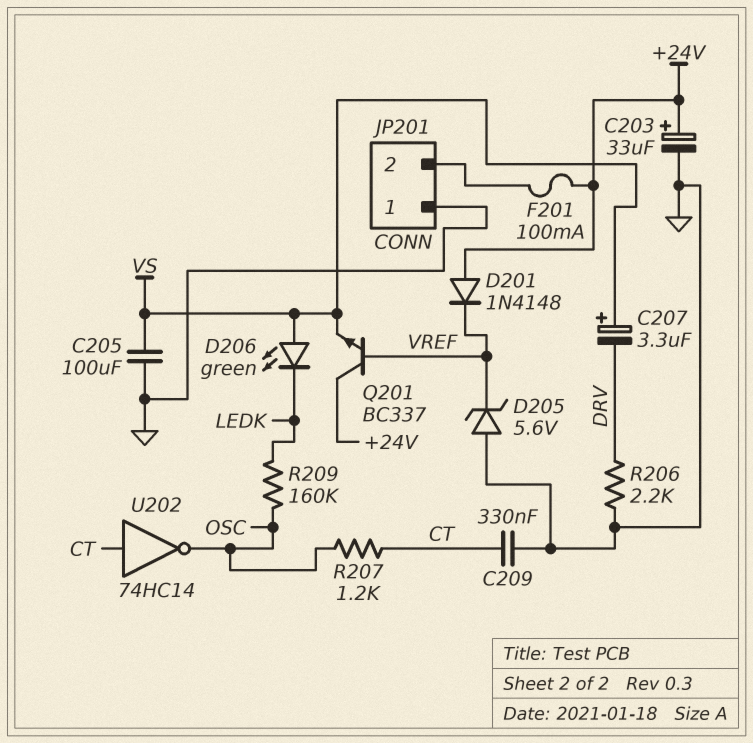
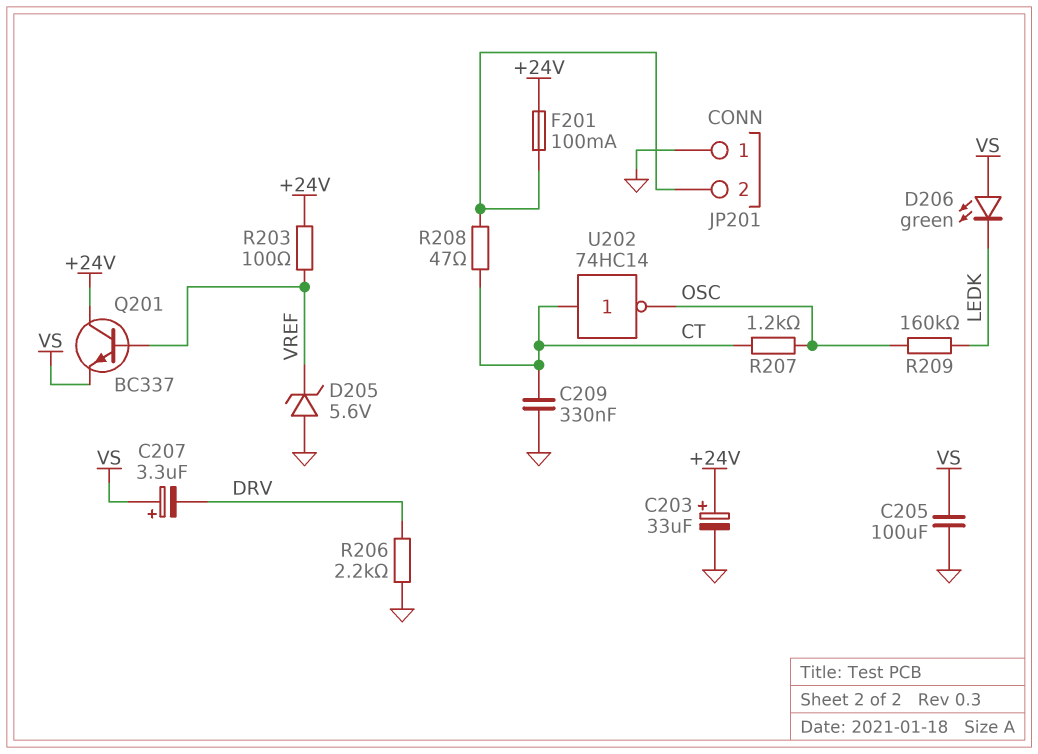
D201: diode 1N4148 (A +24V, K VREF) -> none
R203: none -> 100 (+24V, VREF)
R208: none -> 47 (CT, JP201/2)

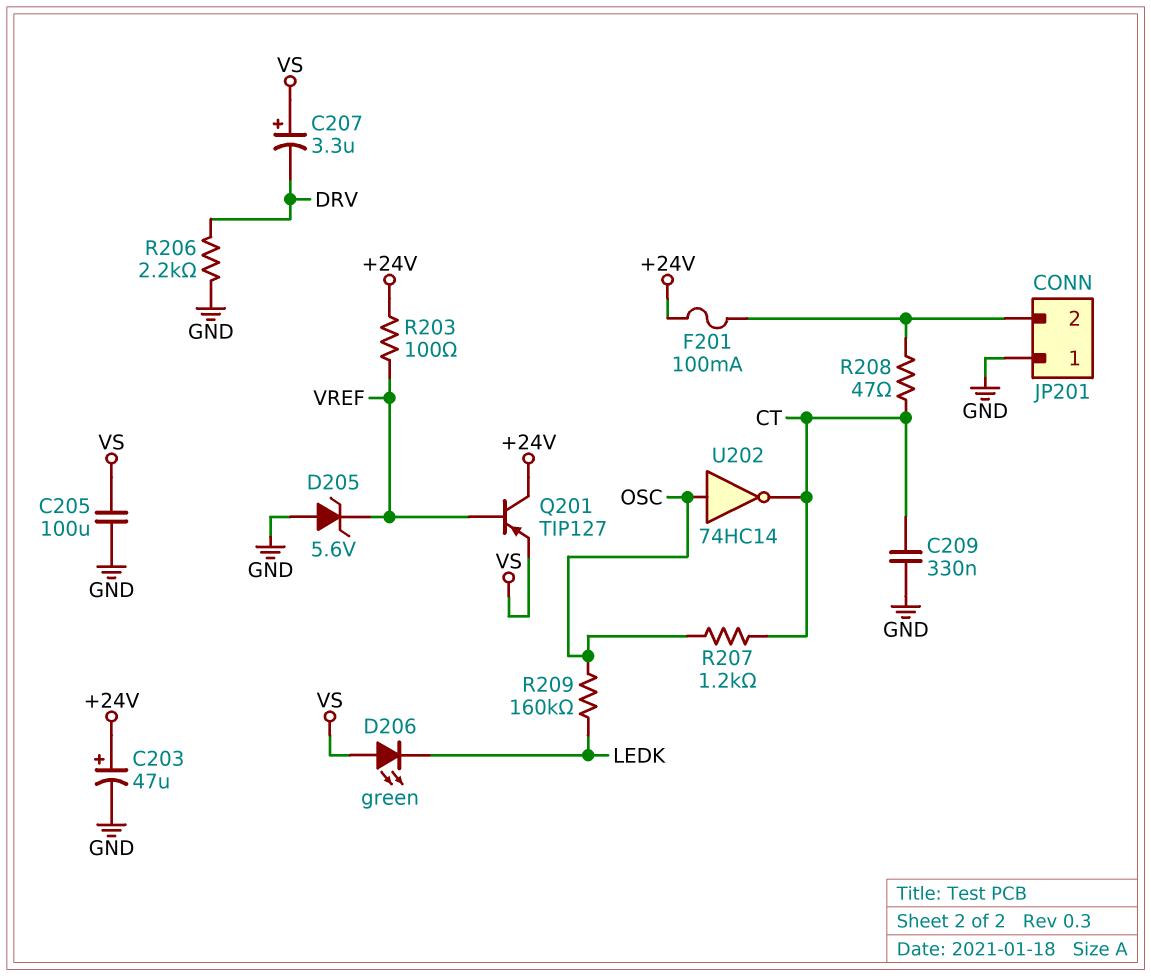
C203: 33uF (plus +24V, minus GND) -> 47uF (plus +24V, minus GND)
Q201: NPN BC337 (B VREF, C +24V, E VS) -> PNP TIP127 (B VREF, C +24V, E VS)
U202: NOT 74HC14 (in CT, out OSC) -> NOT 74HC14 (in OSC, out CT)

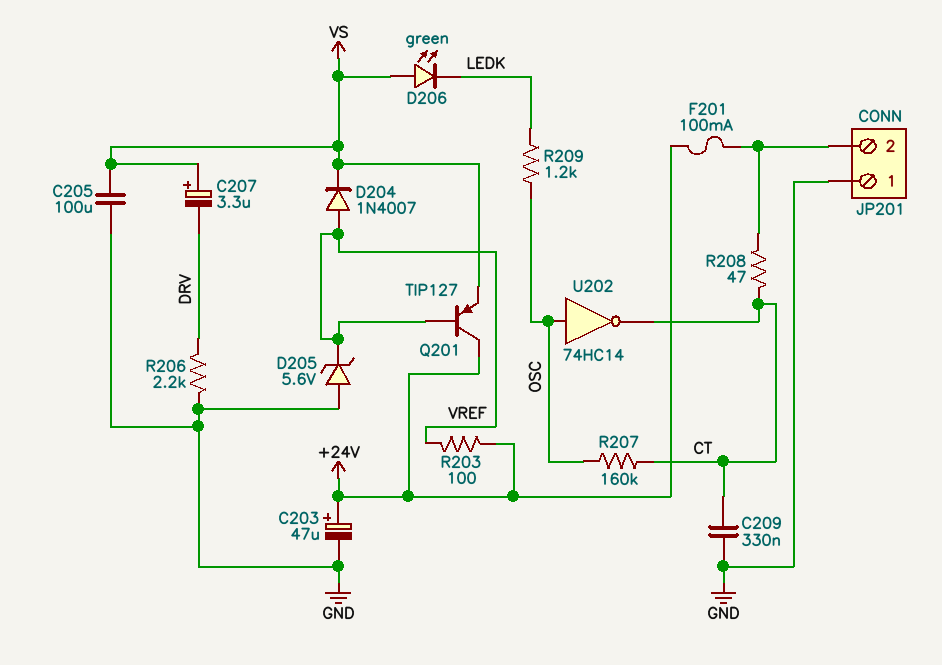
D204: none -> diode 1N4007 (A VREF, K VS)
R207: 1.2k (CT, OSC) -> 160k (CT, OSC)
R209: 160k (LEDK, OSC) -> 1.2k (LEDK, OSC)

